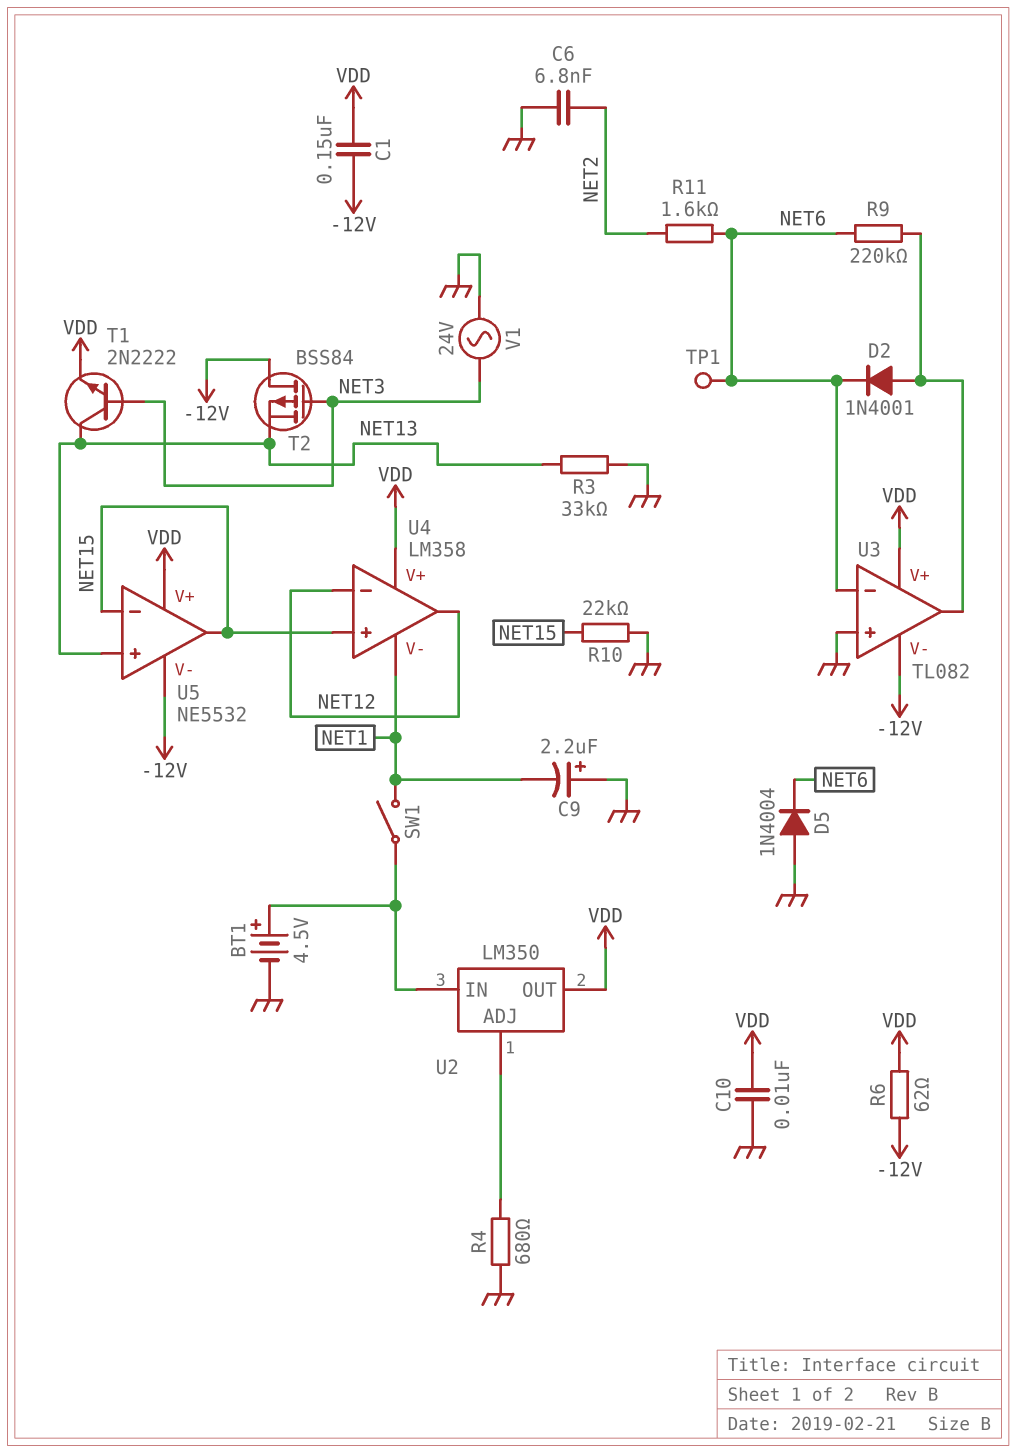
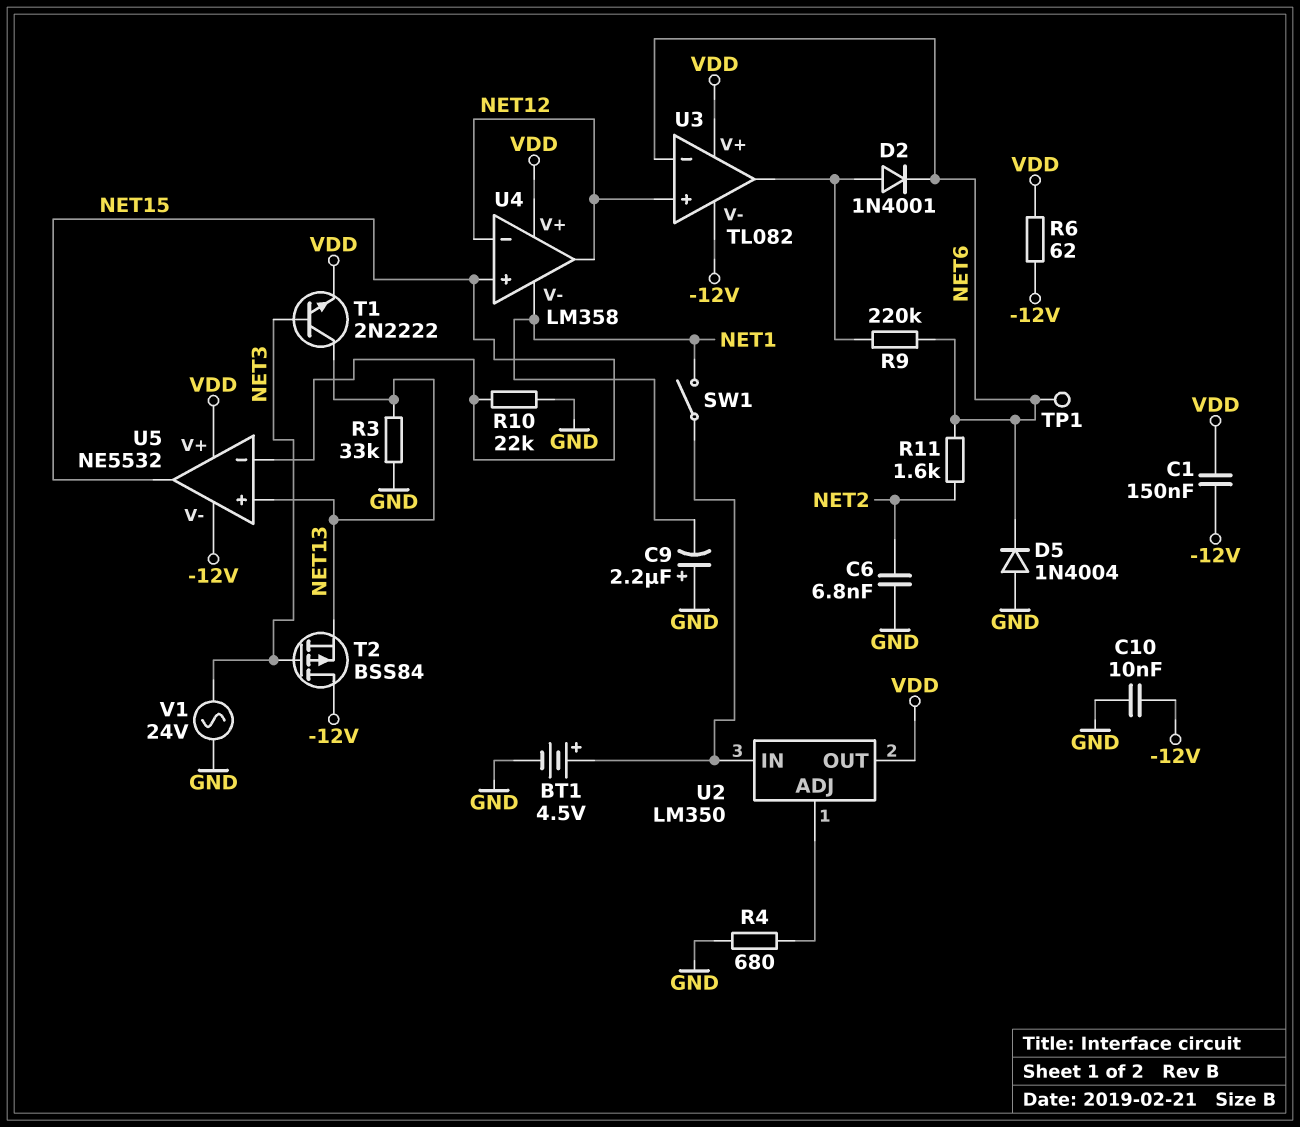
C10: 10nF (GND, VDD) -> 10nF (-12V, GND)
U3 pin in+: GND -> NET12

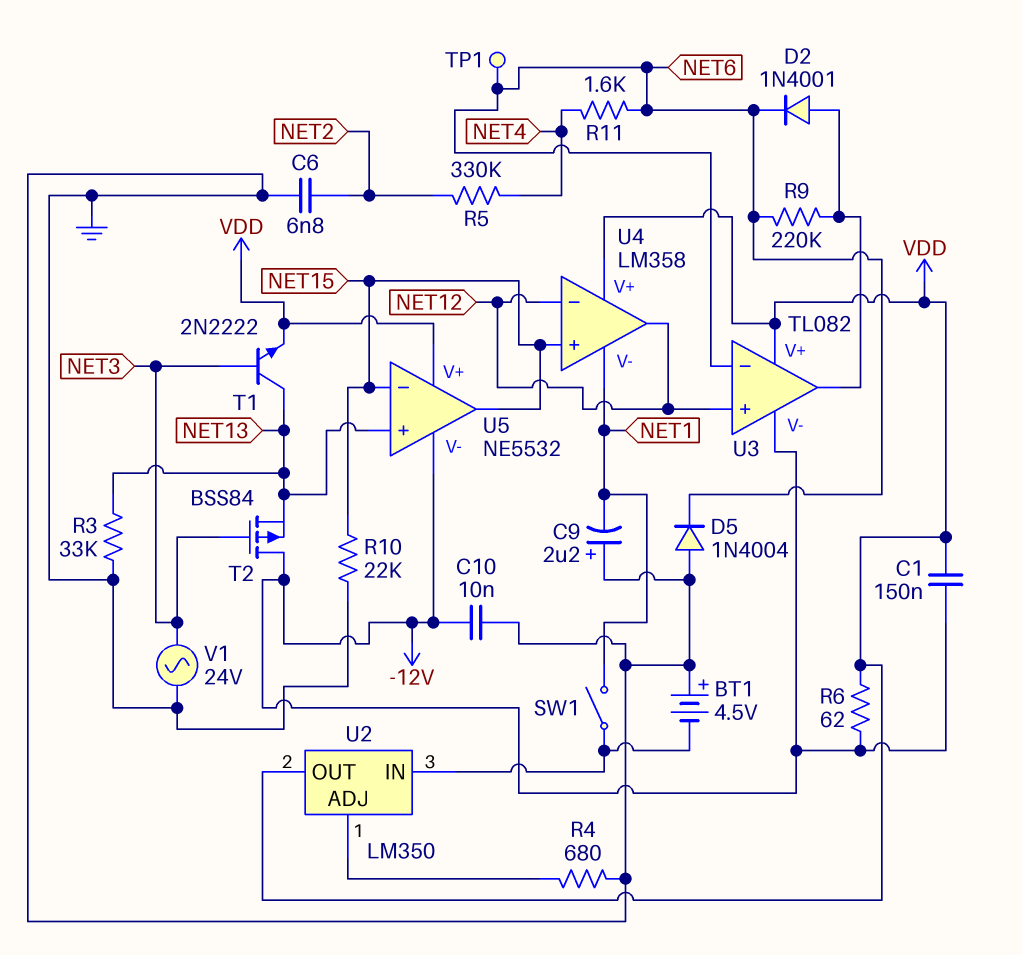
BT1: 4.5V (plus U2/IN, minus GND) -> 4.5V (plus GND, minus U2/IN)
R5: none -> 330k (NET2, NET4)
R11: 1.6k (NET2, NET6) -> 1.6k (NET4, NET6)

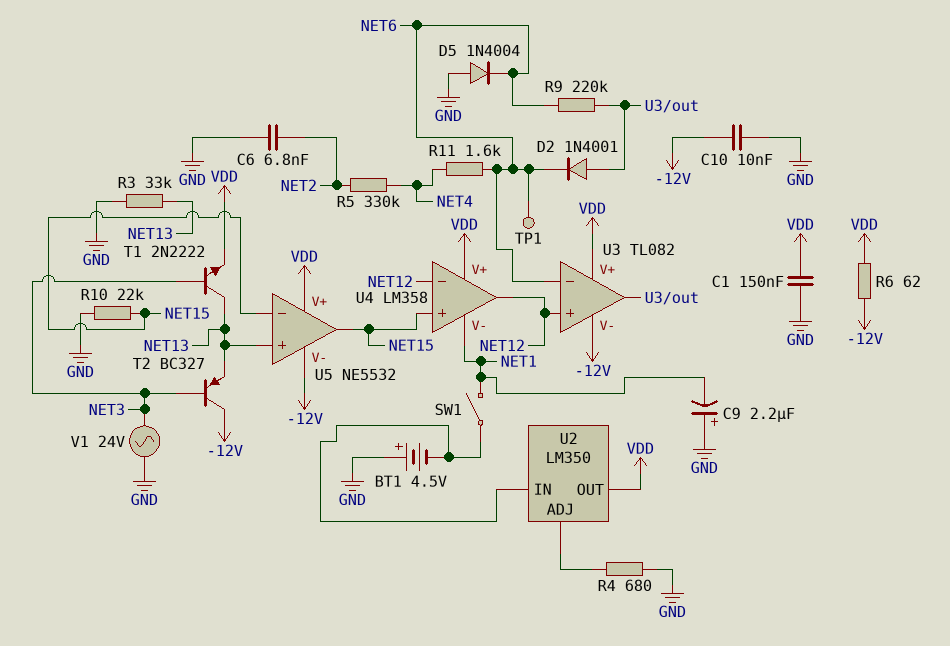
C1: 150nF (-12V, VDD) -> 150nF (GND, VDD)
T2: PMOS BSS84 (G NET3, D -12V, S NET13) -> PNP BC327 (B NET3, C -12V, E NET13)

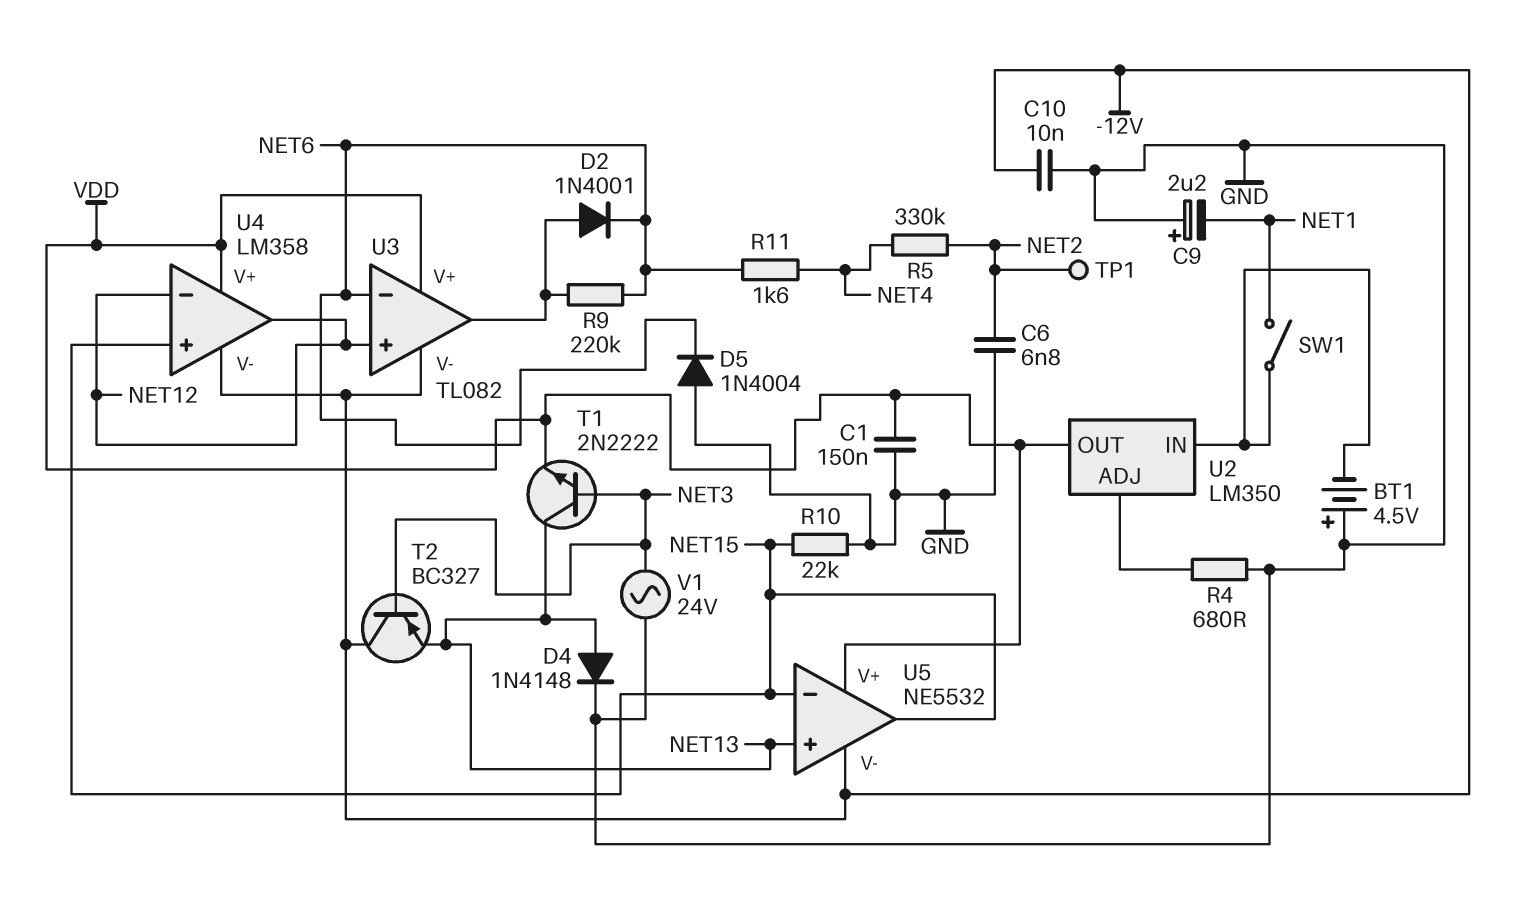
D4: none -> diode 1N4148 (A NET13, K GND)
R3: 33k (GND, NET13) -> none
R6: 62 (-12V, VDD) -> none
TP1: test point (NET6) -> test point (NET2)
U4 pin V-: NET1 -> -12V

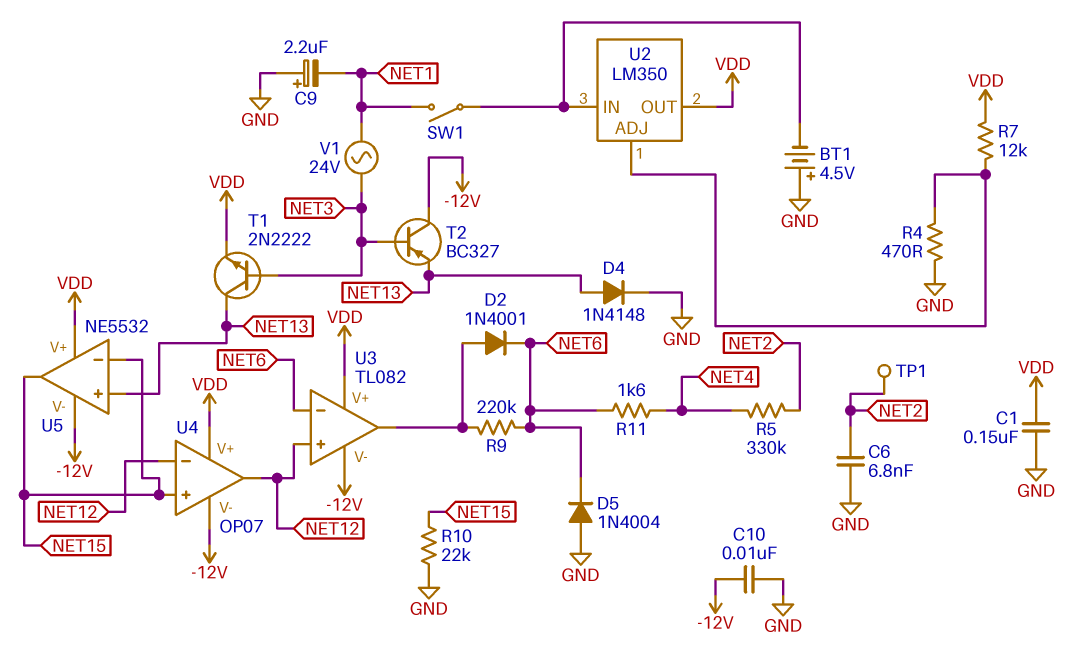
R4: 680 (GND, U2/ADJ) -> 470 (GND, U2/ADJ)
R7: none -> 12k (U2/ADJ, VDD)
U4: LM358 -> OP07
V1: AC 24V (GND, NET3) -> AC 24V (NET1, NET3)

